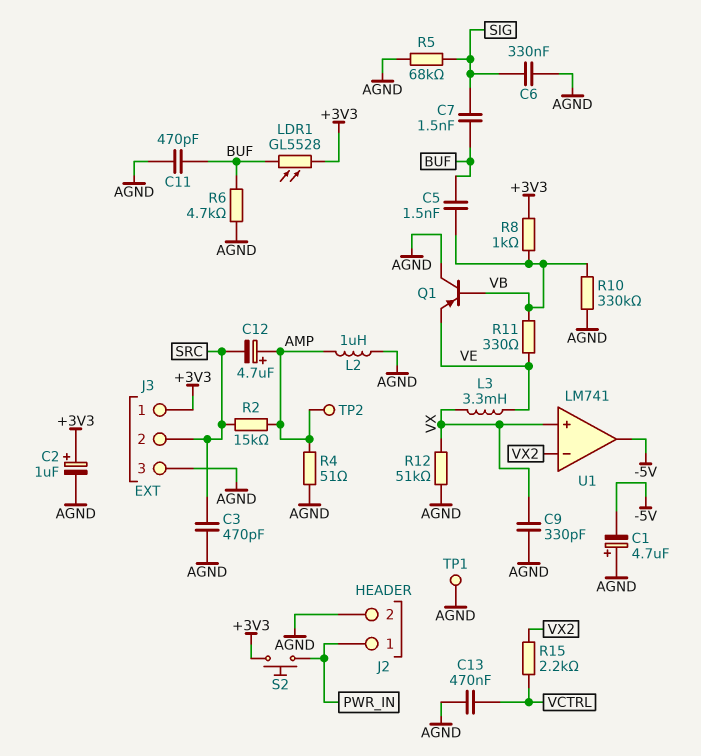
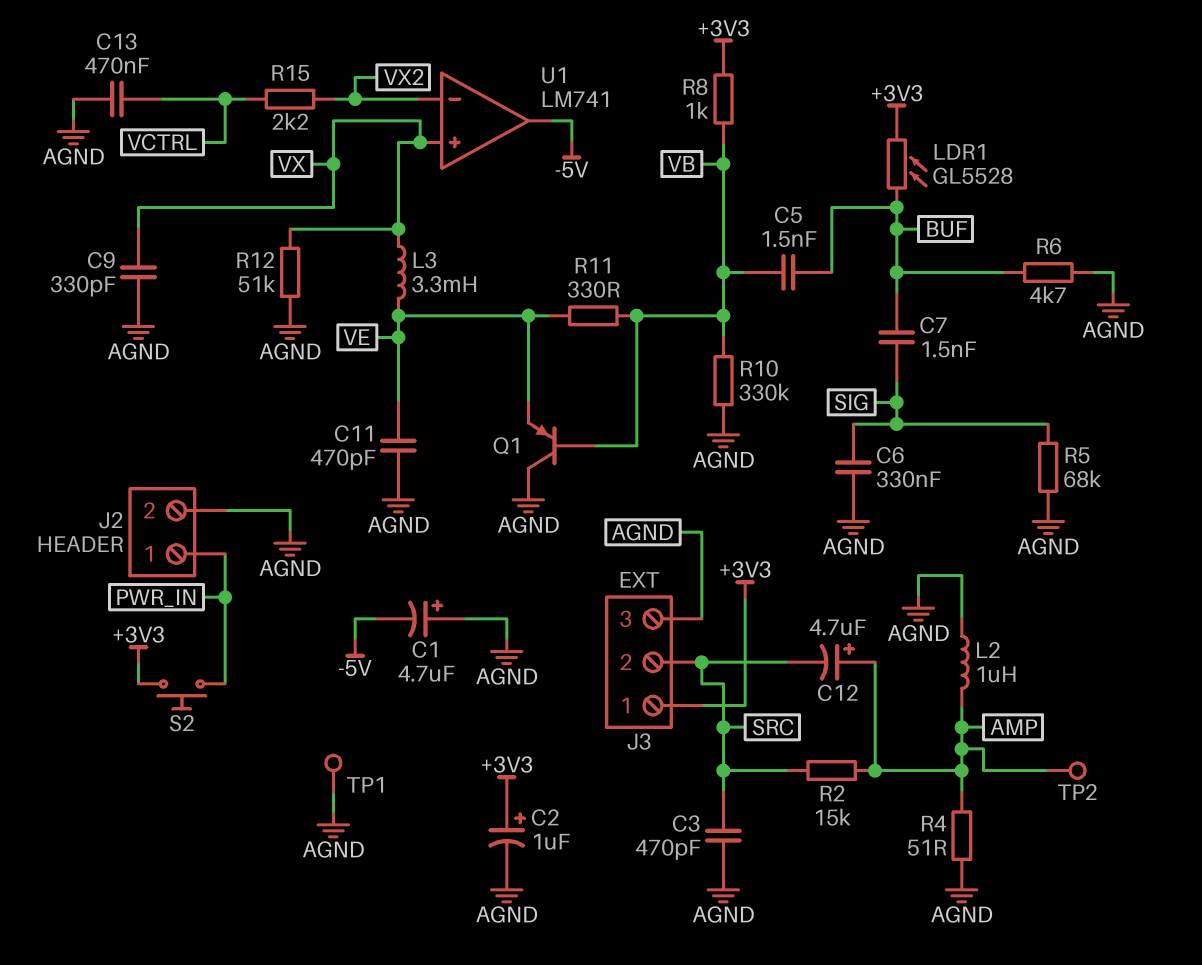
C11: 470pF (AGND, BUF) -> 470pF (AGND, VE)

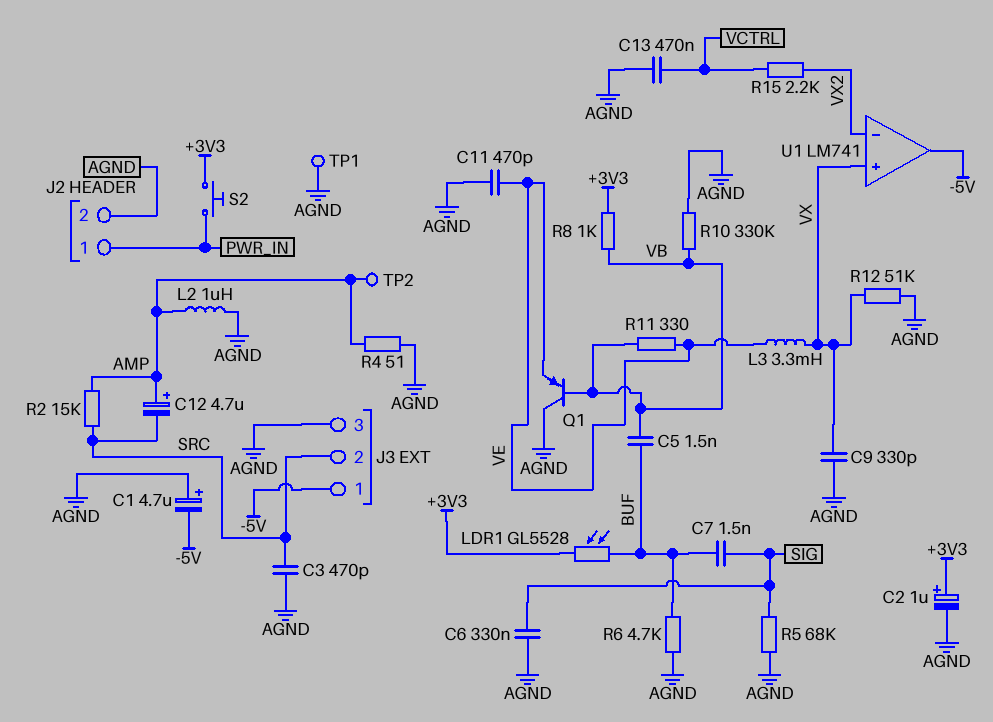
J3 pin 1: +3V3 -> -5V

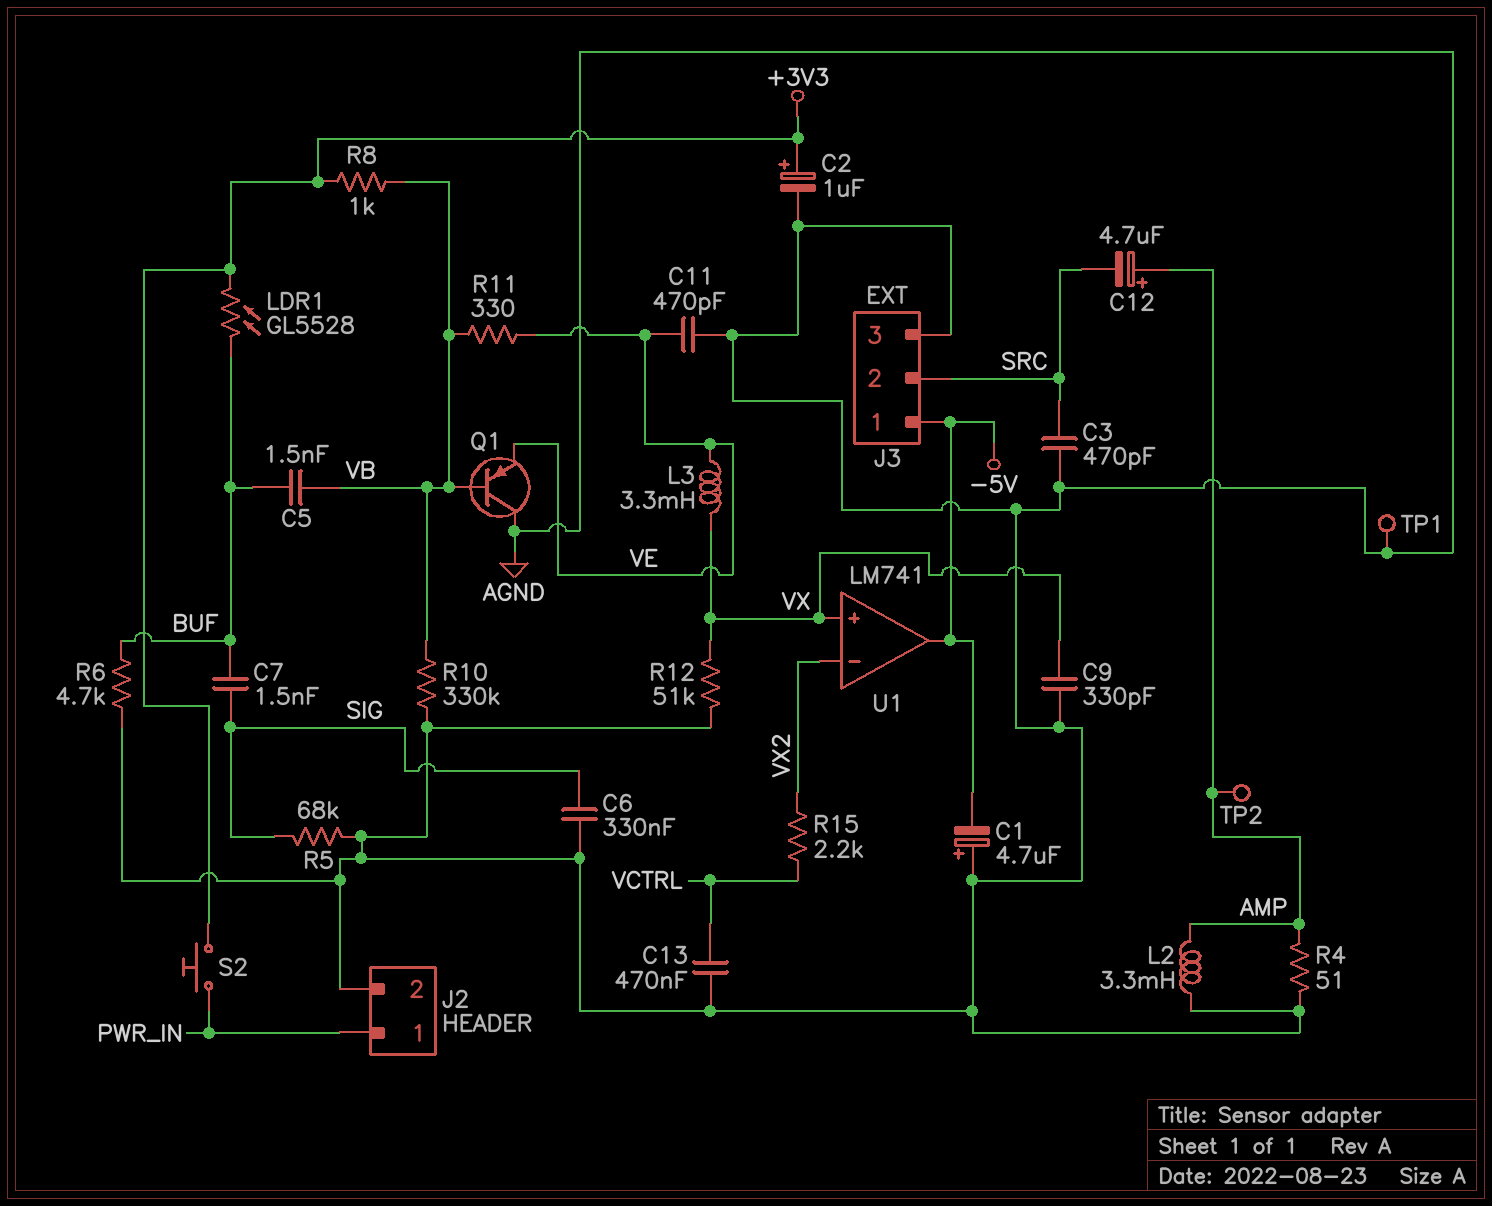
L2: 1uH (AGND, AMP) -> 3.3mH (AGND, AMP)
R2: 15k (AMP, SRC) -> none

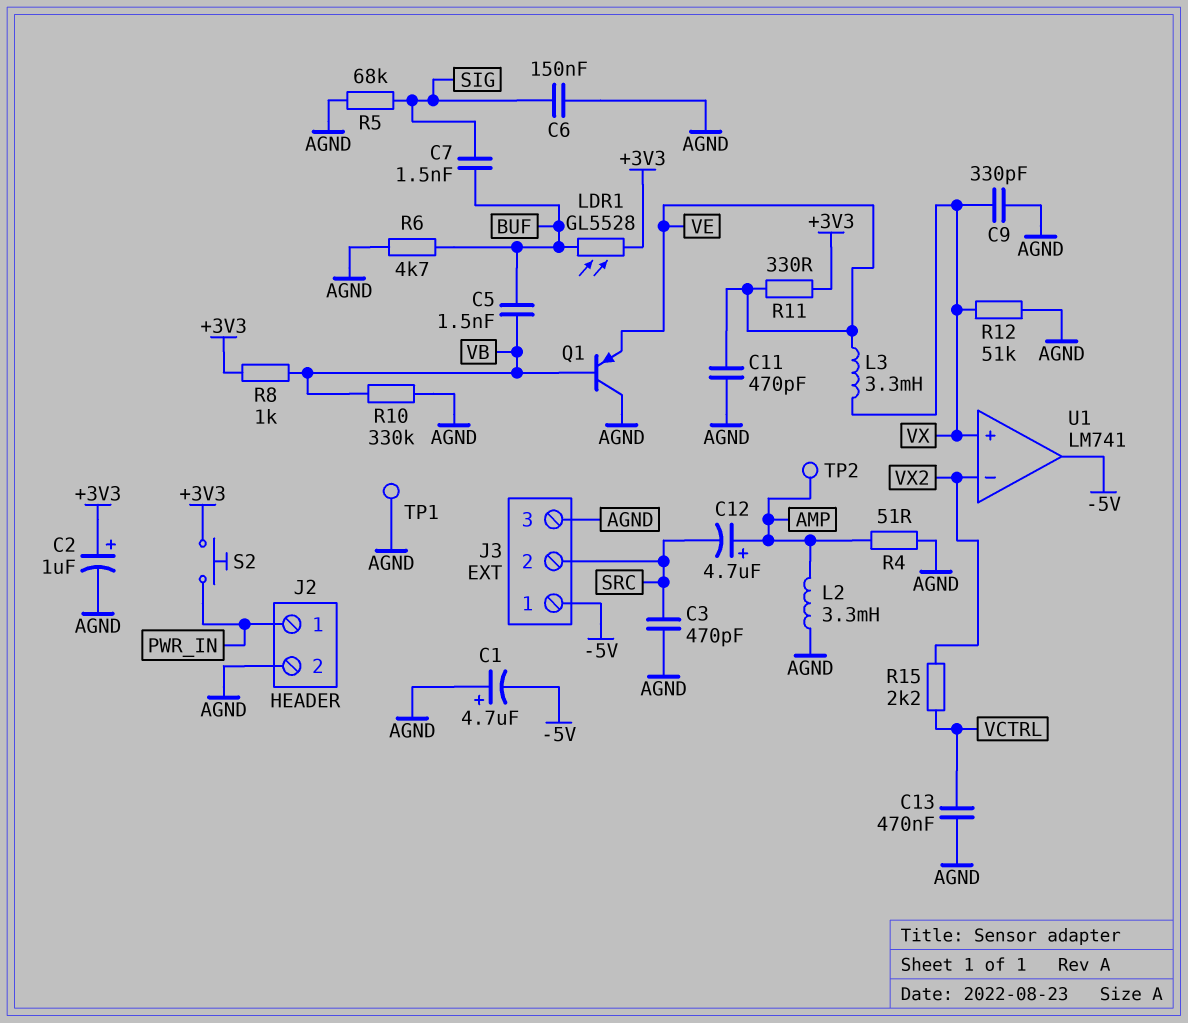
C6: 330nF (AGND, SIG) -> 150nF (AGND, SIG)
R11: 330 (VB, VE) -> 330 (+3V3, VE)

